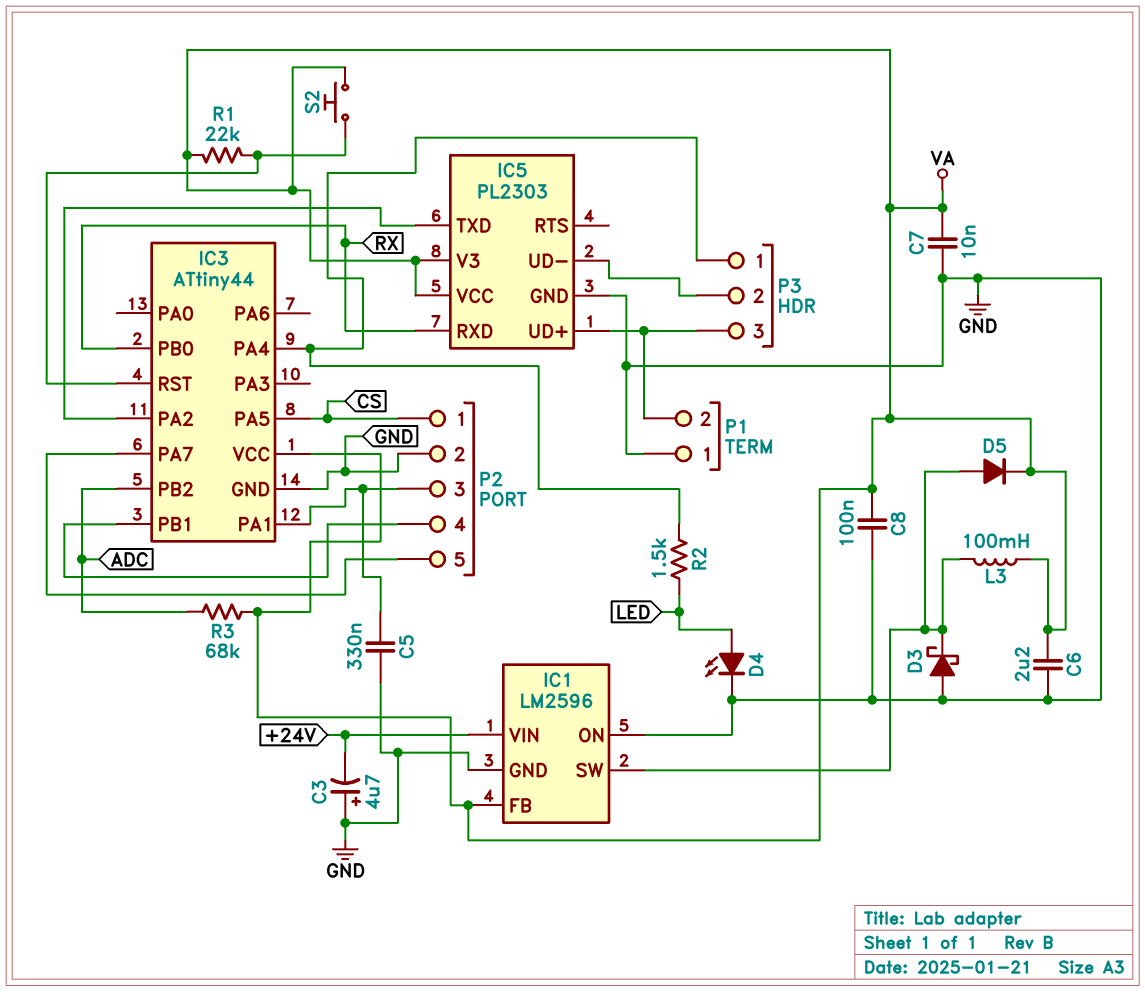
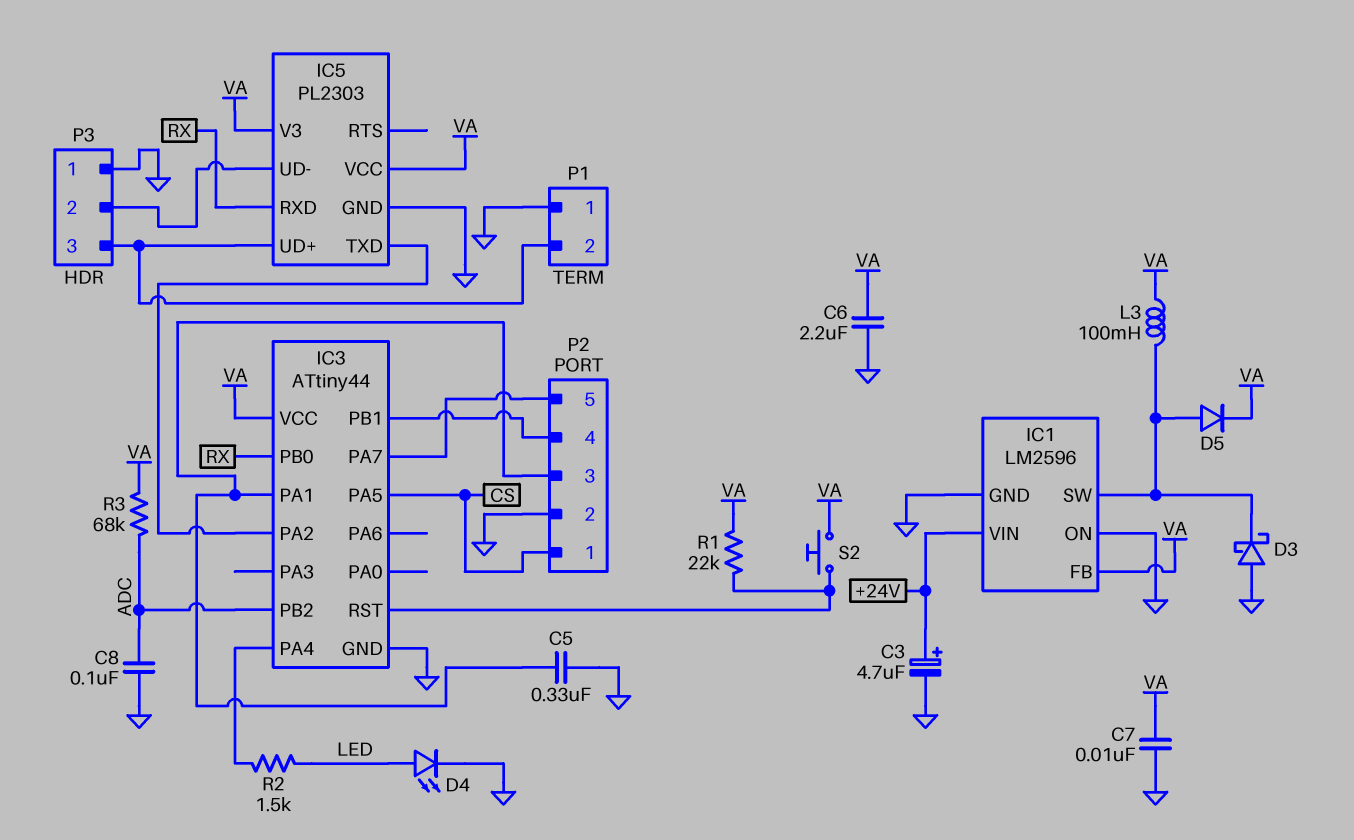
C3: 4.7uF (plus GND, minus +24V) -> 4.7uF (plus +24V, minus GND)
C8: 100nF (GND, VA) -> 100nF (ADC, GND)
P3 pin 1: IC3/PA4 -> GND

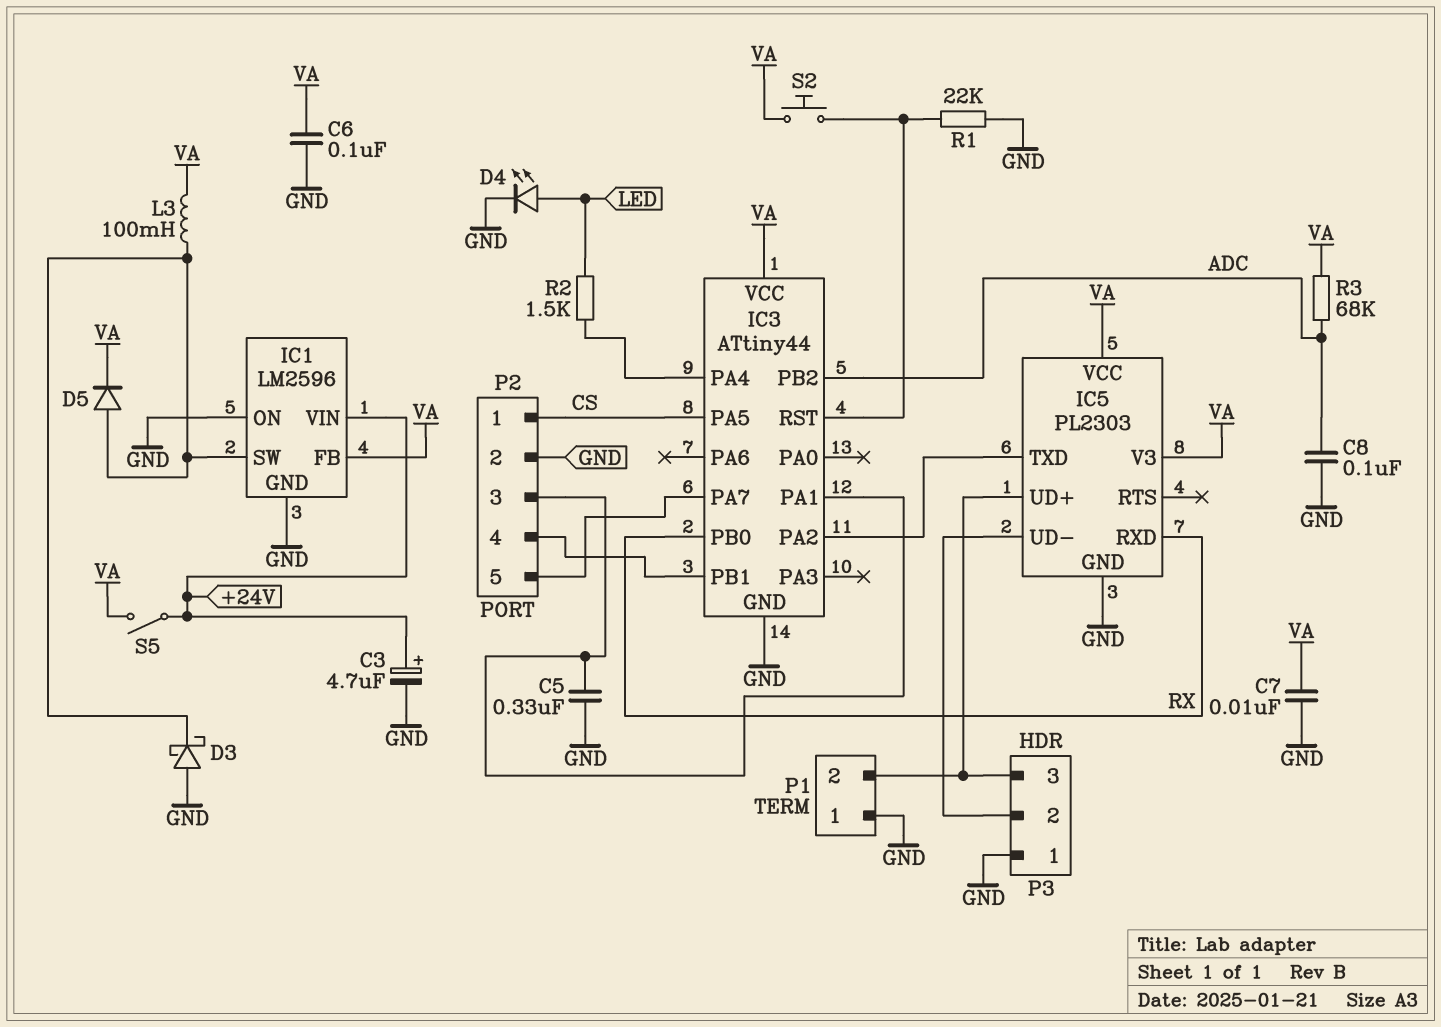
C6: 2.2uF (GND, VA) -> 100nF (GND, VA)
R1: 22k (IC3/RST, VA) -> 22k (GND, IC3/RST)
S5: none -> switch (+24V, VA)

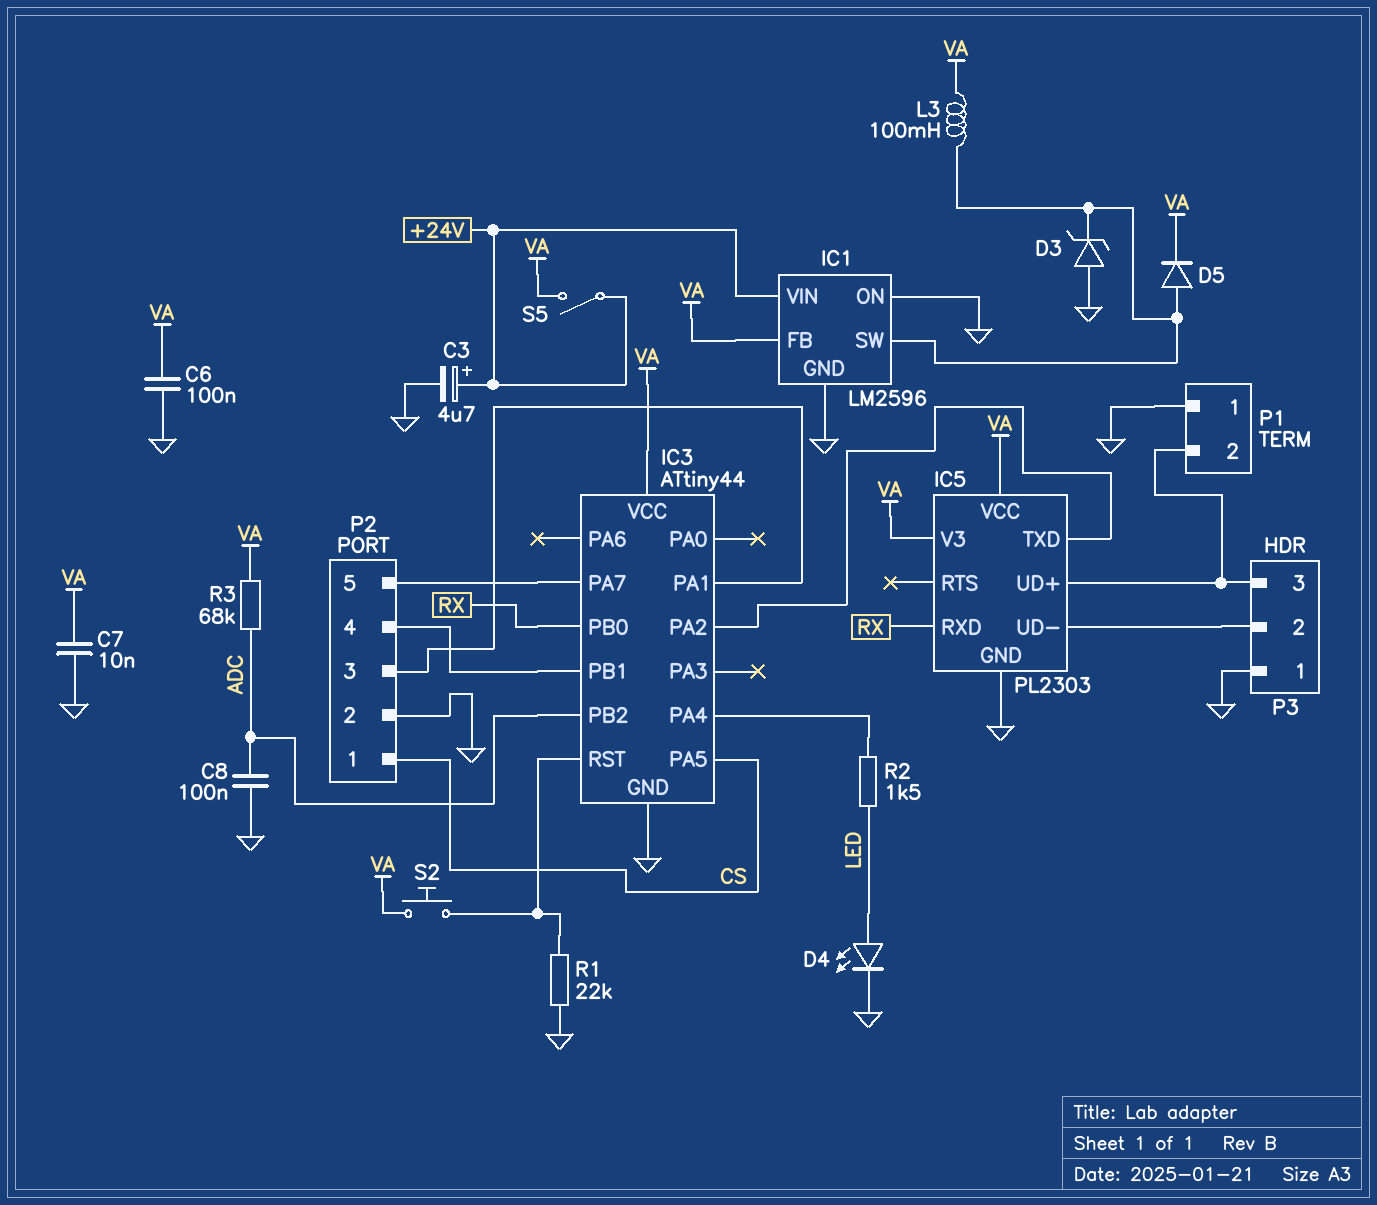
C5: 330nF (GND, IC3/PA1) -> none
D3: schottky (A GND, K IC1/SW) -> zener (A GND, K IC1/SW)

